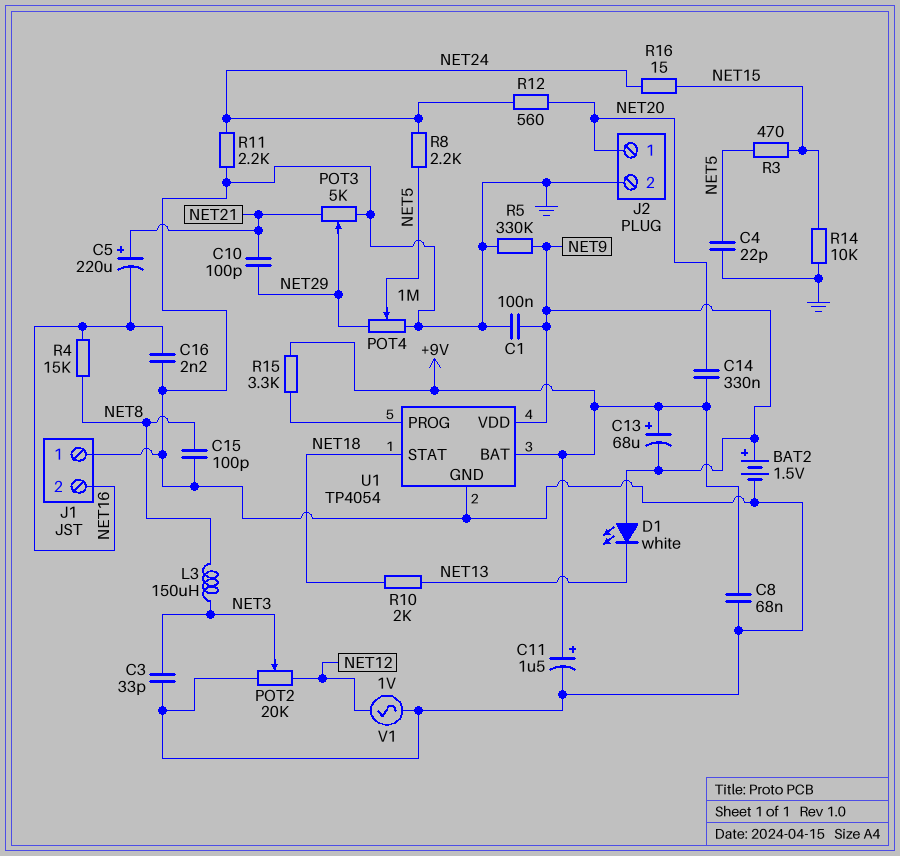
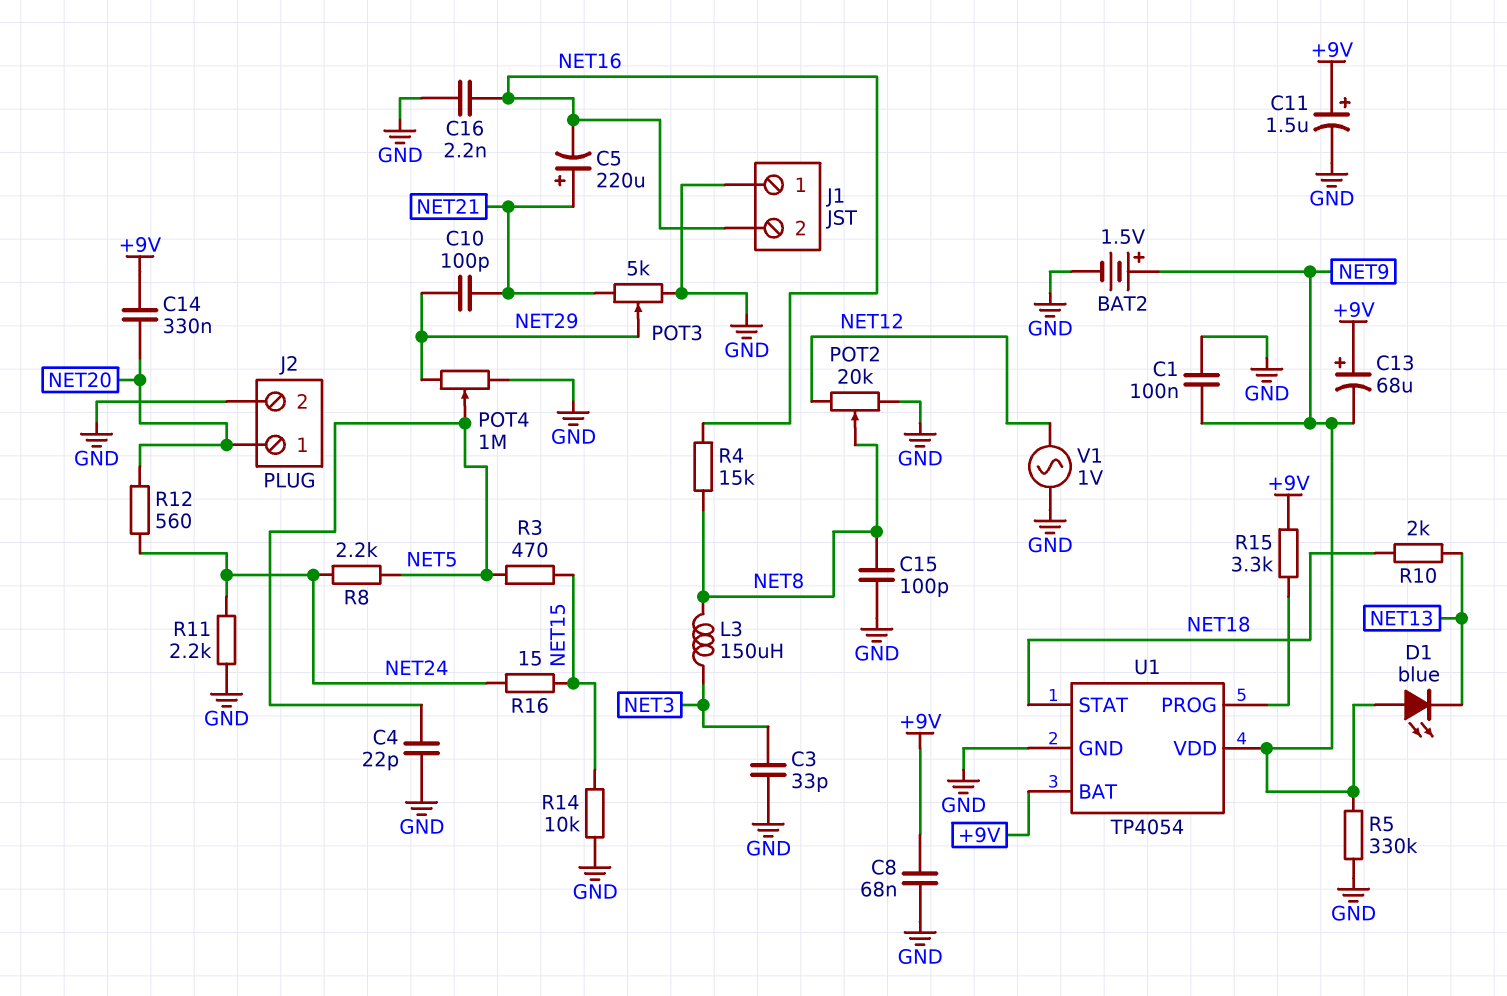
D1: LED white (A NET9, K NET13) -> LED blue (A NET9, K NET13)
POT2: 20k (GND, NET12, wiper NET3) -> 20k (GND, NET12, wiper NET8)

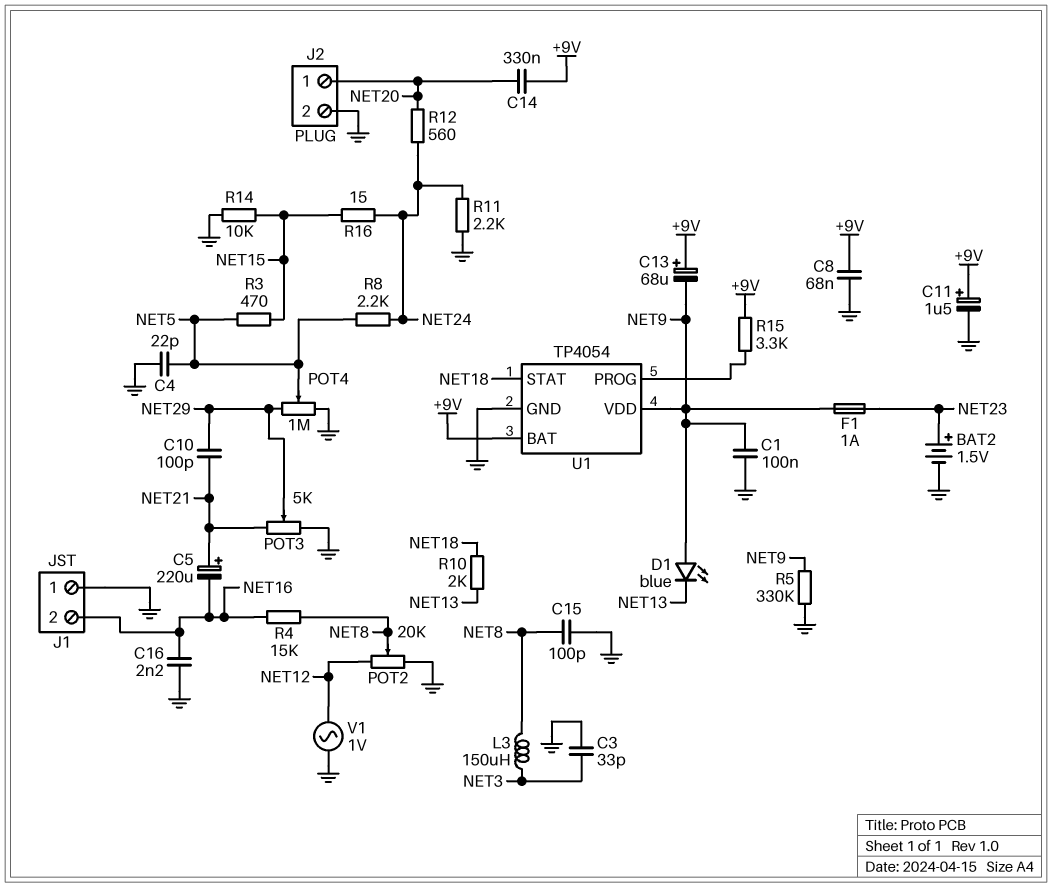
BAT2: 1.5V (plus NET9, minus GND) -> 1.5V (plus NET23, minus GND)
F1: none -> 1A (NET9, NET23)

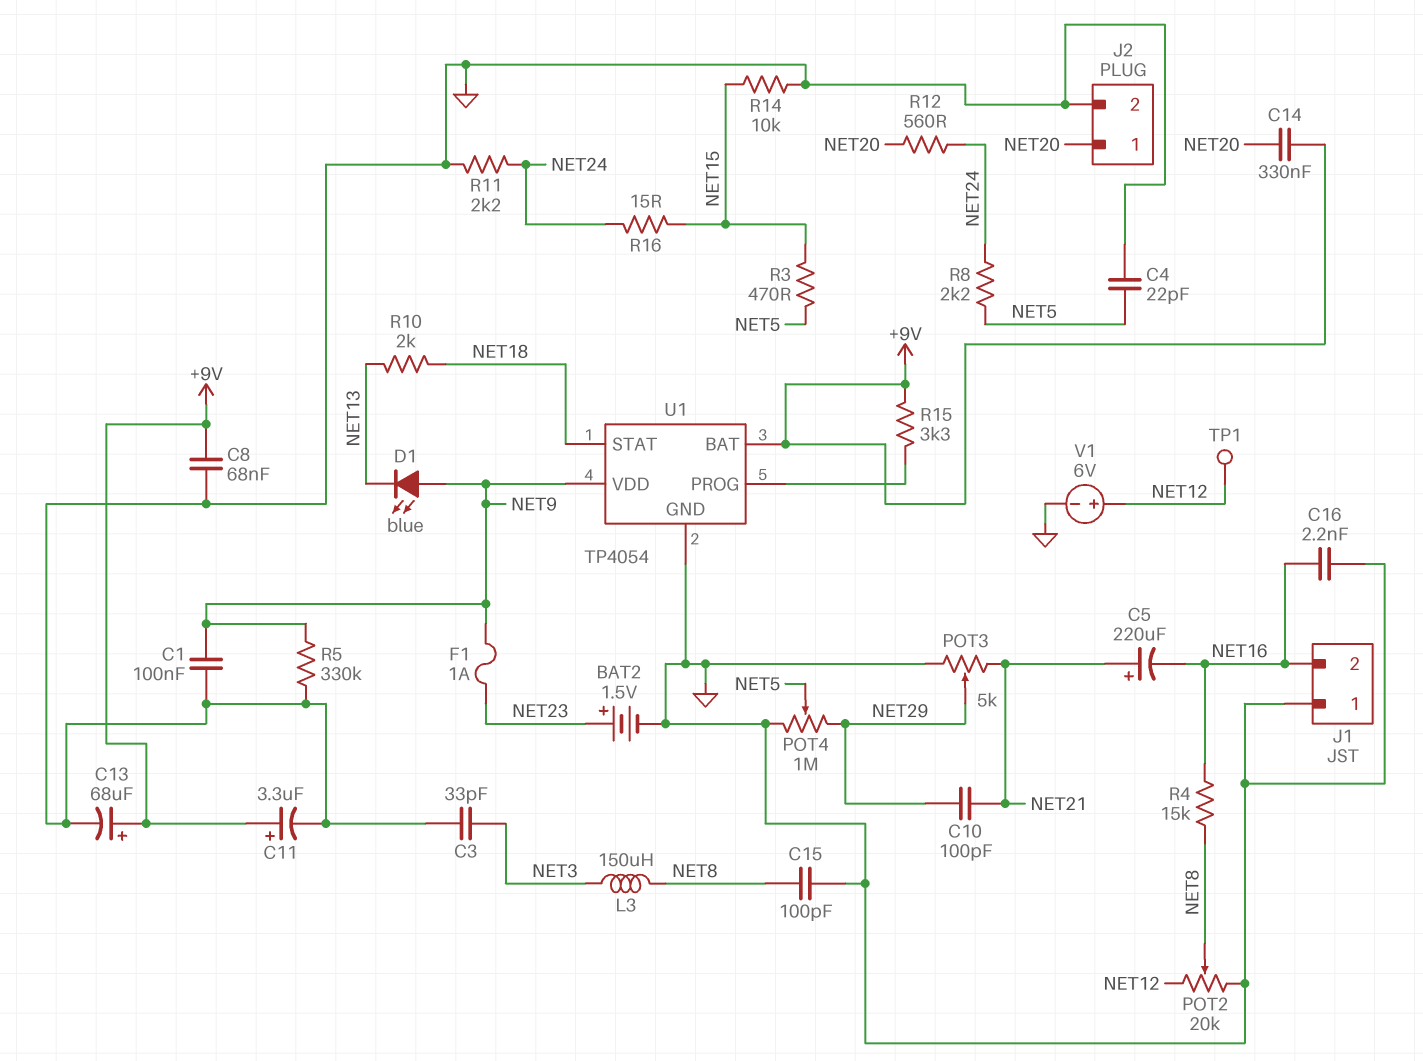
C11: 1.5uF (plus +9V, minus GND) -> 3.3uF (plus +9V, minus GND)
C13: 68uF (plus +9V, minus NET9) -> 68uF (plus +9V, minus GND)
TP1: none -> test point (NET12)
V1: AC 1V (GND, NET12) -> 6V (plus NET12, minus GND)

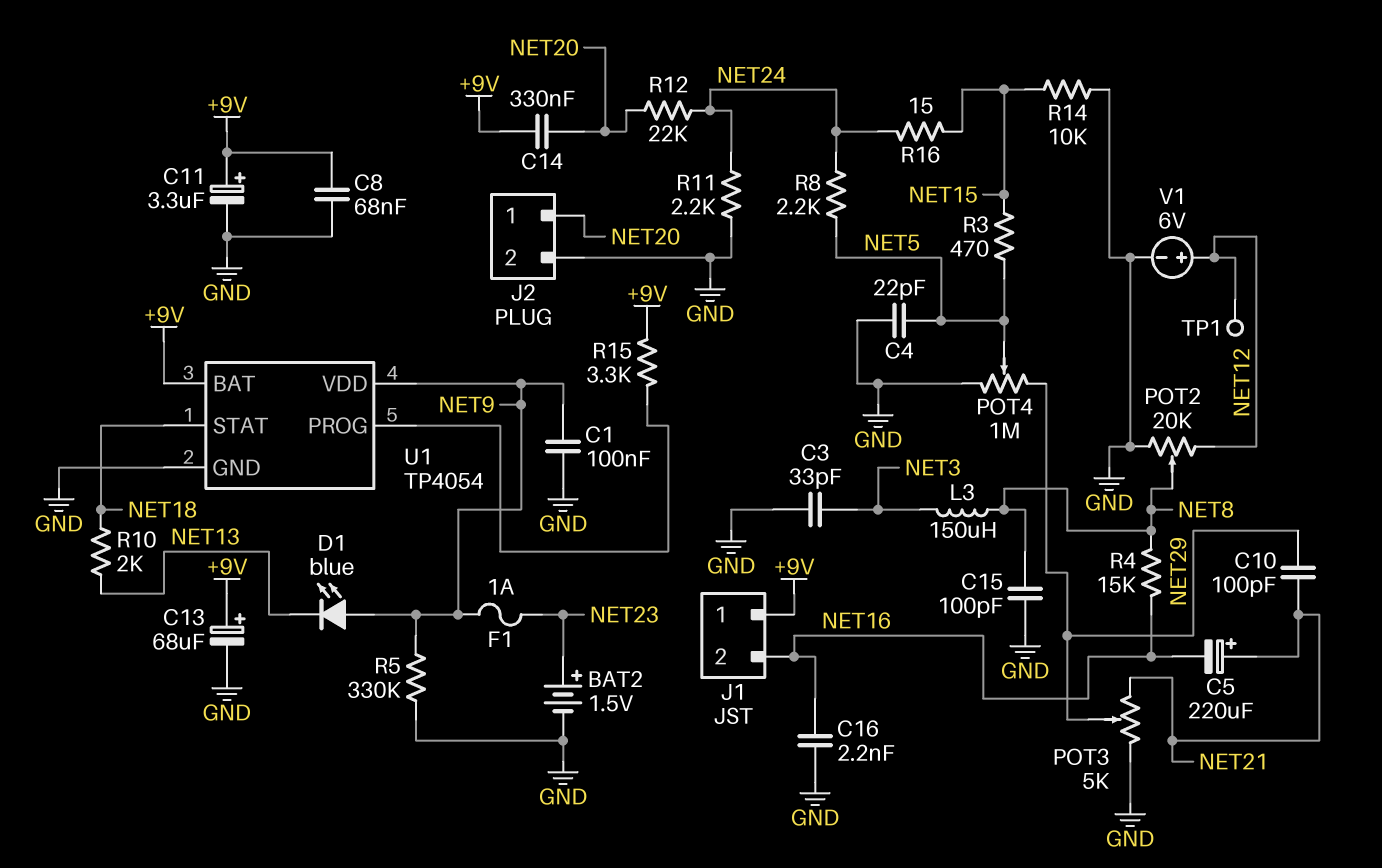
J1 pin 1: GND -> +9V
R12: 560 (NET20, NET24) -> 22k (NET20, NET24)

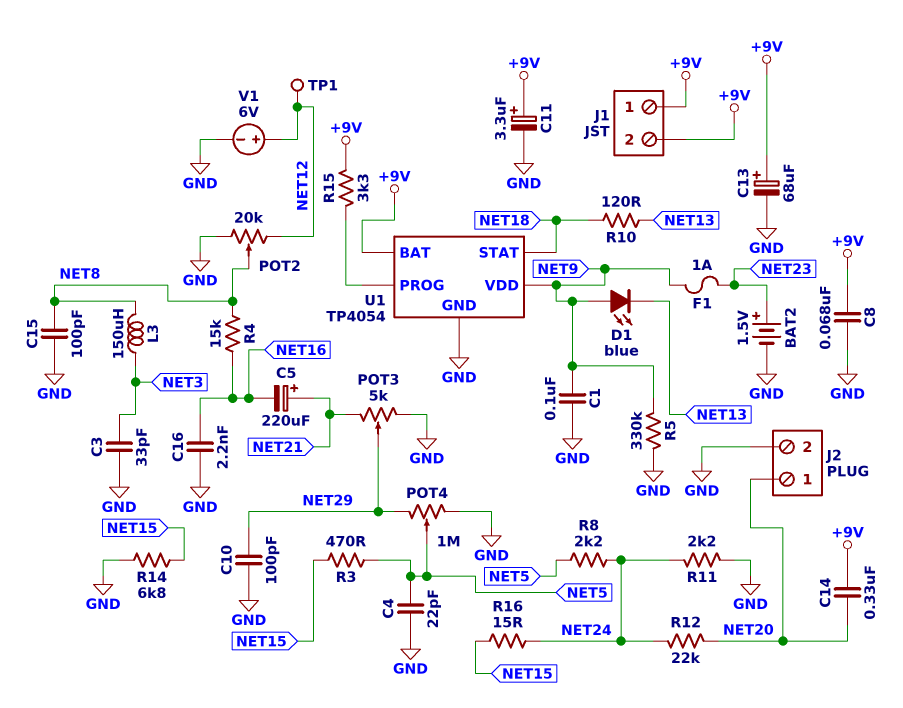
C10: 100pF (NET21, NET29) -> 100pF (GND, NET29)
J1 pin 2: NET16 -> +9V
R10: 2k (NET13, NET18) -> 120 (NET13, NET18)
R14: 10k (GND, NET15) -> 6.8k (GND, NET15)

